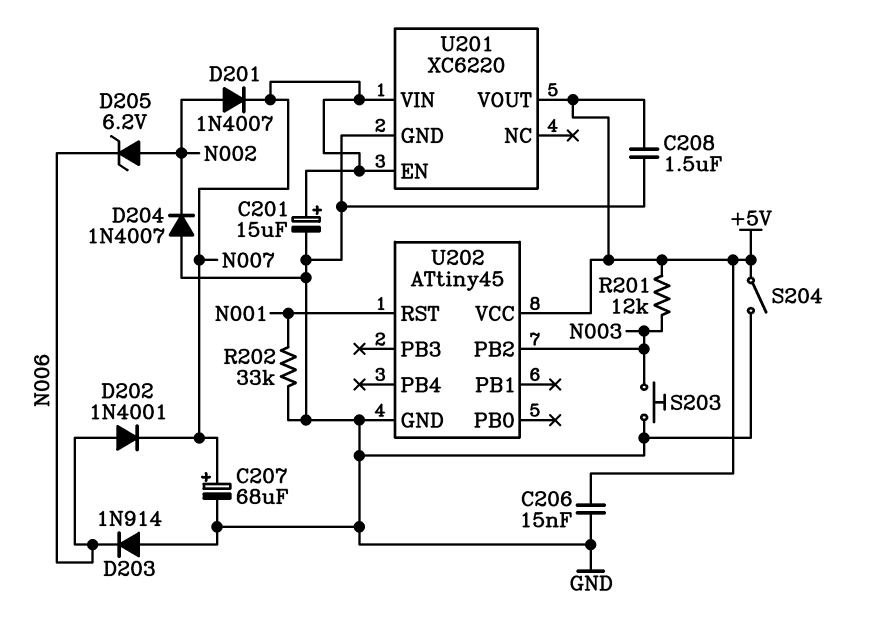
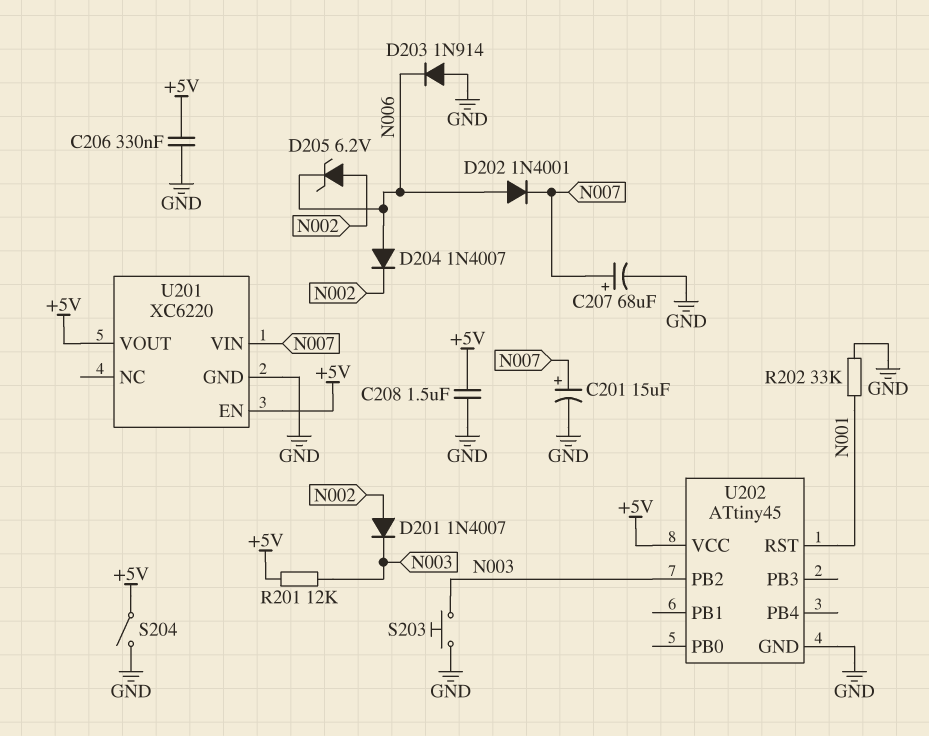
C206: 15nF (+5V, GND) -> 330nF (+5V, GND)
D201: diode 1N4007 (A N002, K N007) -> diode 1N4007 (A N002, K N003)
D204: diode 1N4007 (A GND, K N002) -> diode 1N4007 (A N006, K N002)
U201 pin EN: N007 -> +5V

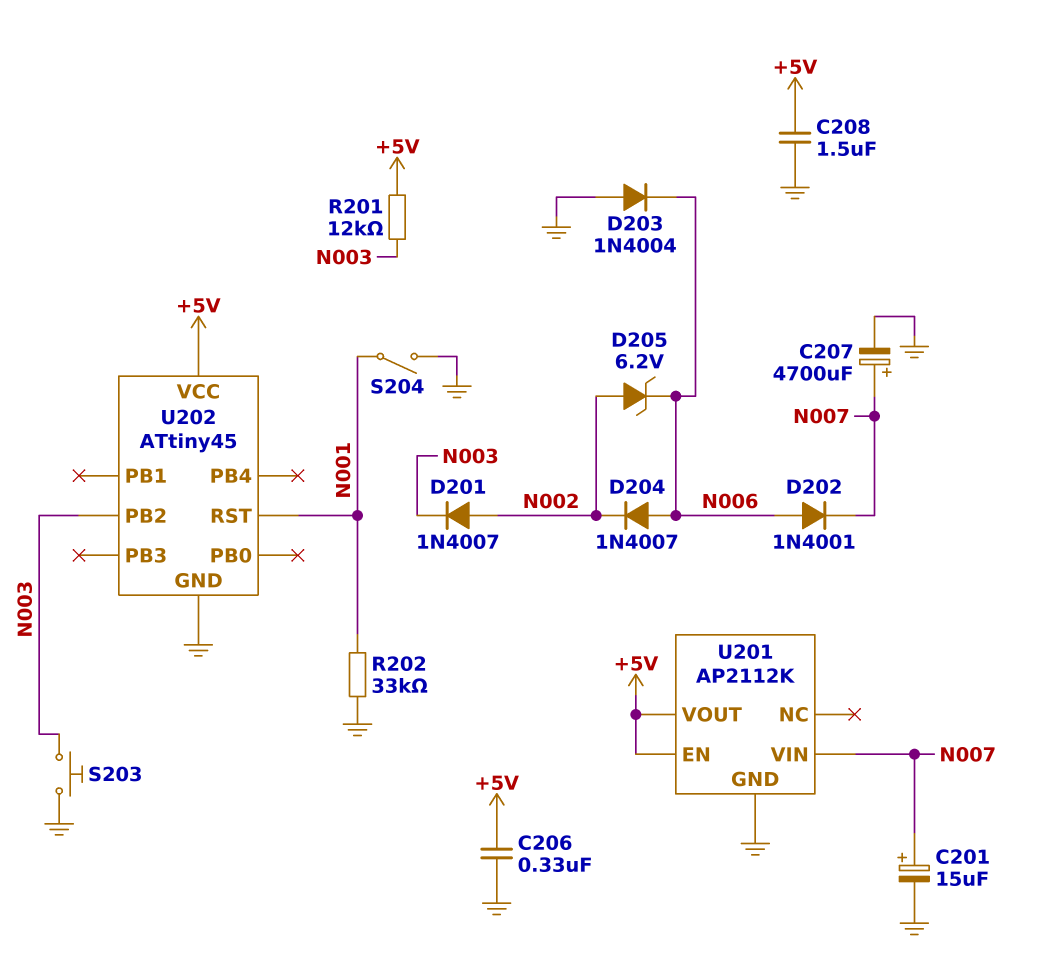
C207: 68uF (plus N007, minus GND) -> 4700uF (plus N007, minus GND)
D203: diode 1N914 (A GND, K N006) -> diode 1N4004 (A GND, K N006)
S204: switch (+5V, GND) -> switch (GND, N001)
U201: XC6220 -> AP2112K

